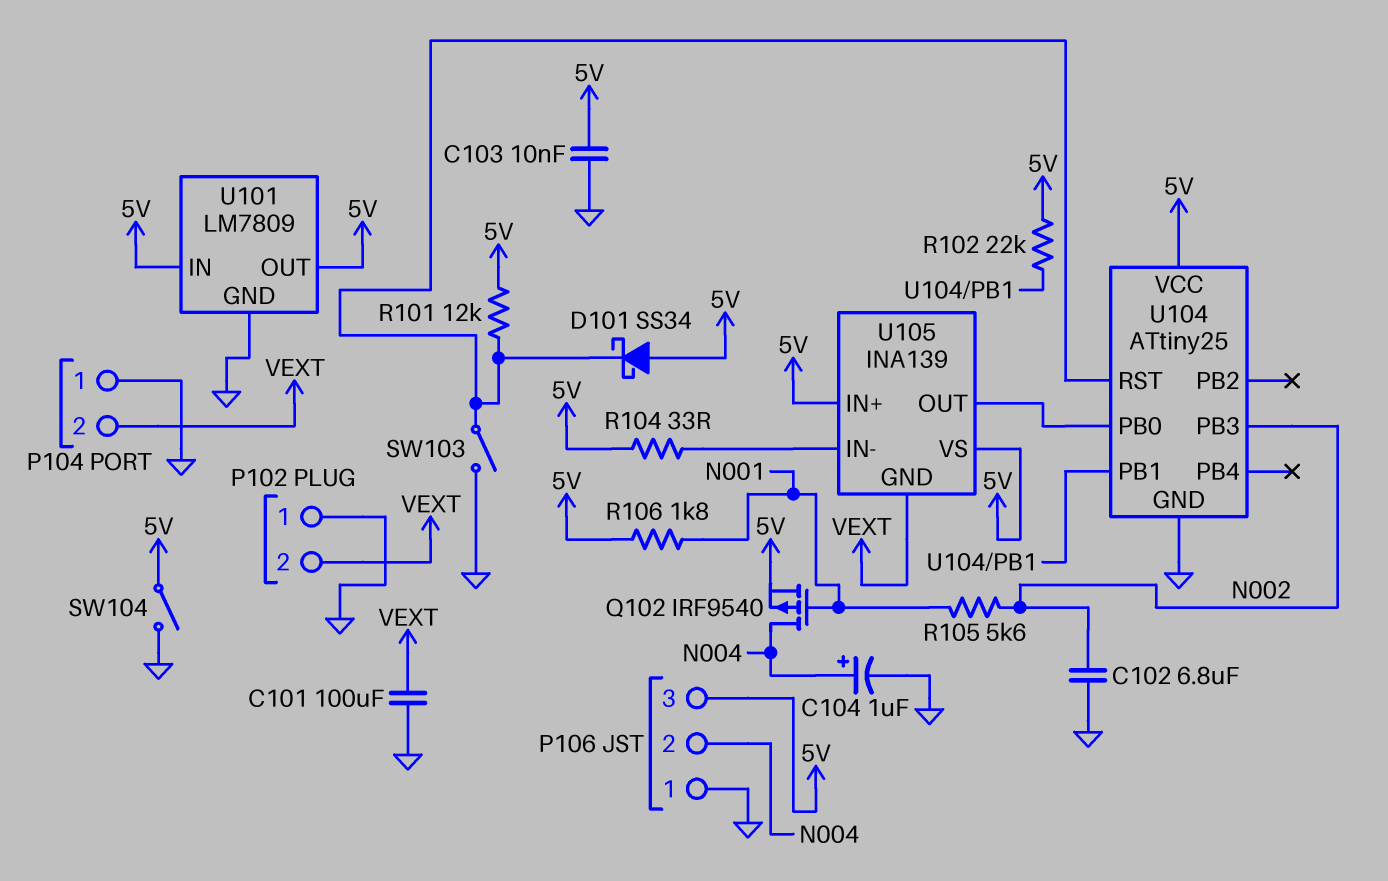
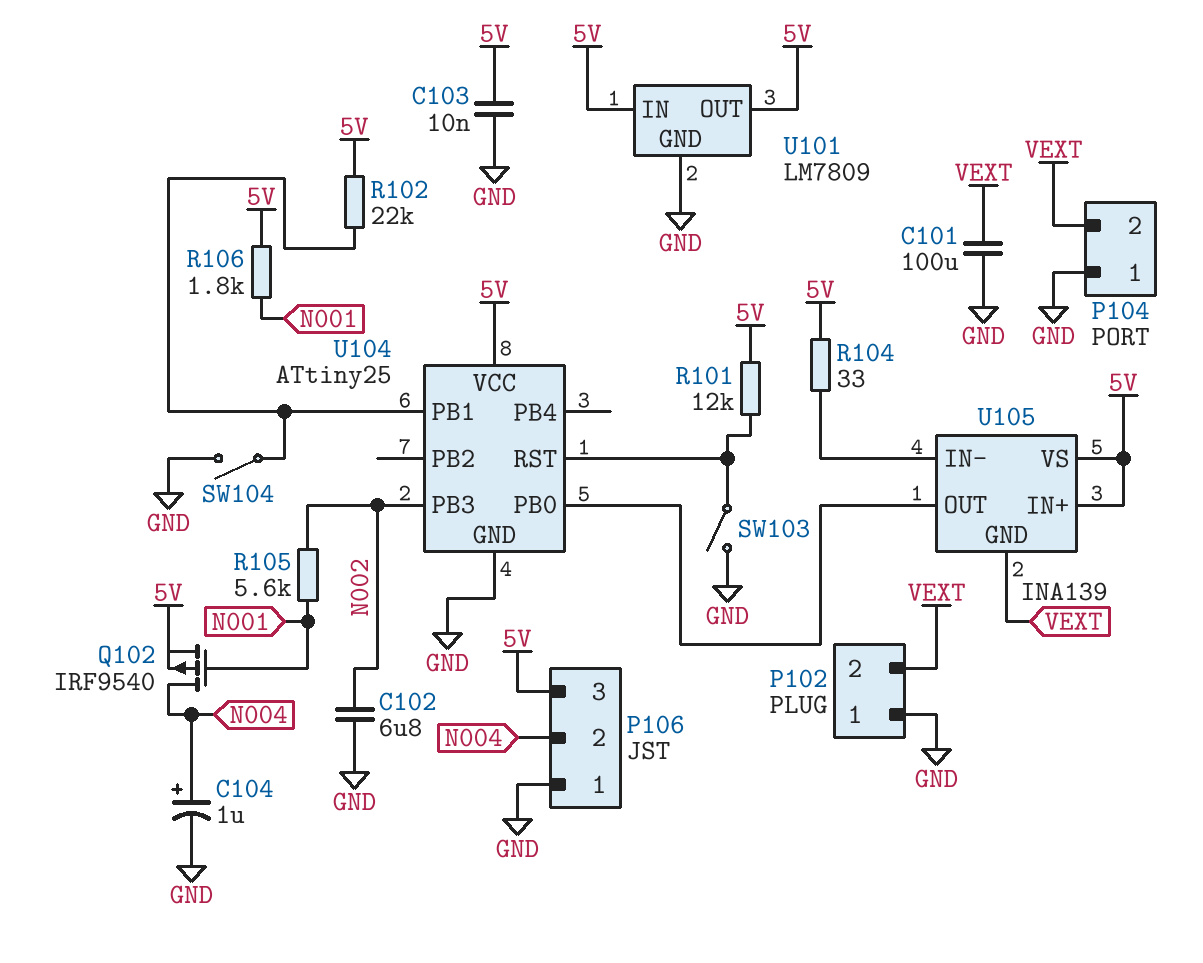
D101: schottky SS34 (A 5V, K U104/RST) -> none
SW104: switch (5V, GND) -> switch (GND, U104/PB1)

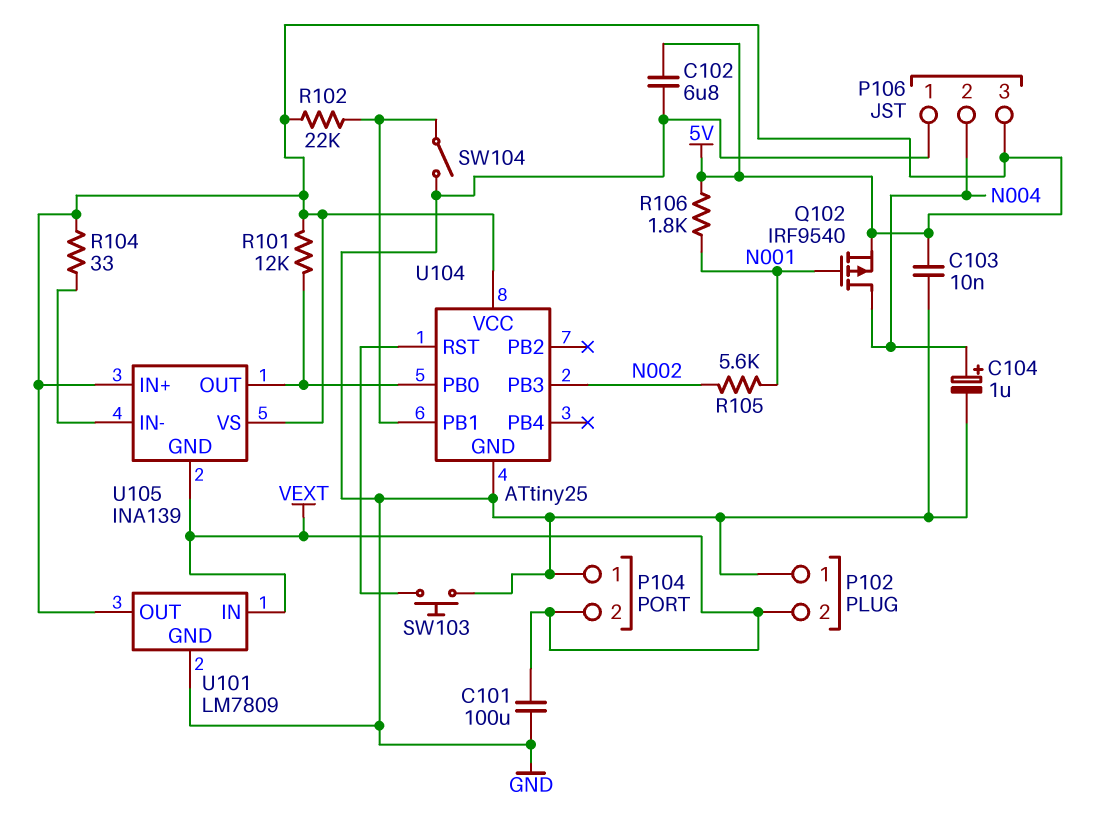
C102: 6.8uF (GND, N002) -> 6.8uF (5V, GND)
R101: 12k (5V, U104/RST) -> 12k (5V, U104/PB0)
SW103: switch (GND, U104/RST) -> button (GND, U104/RST)
U101 pin IN: 5V -> VEXT

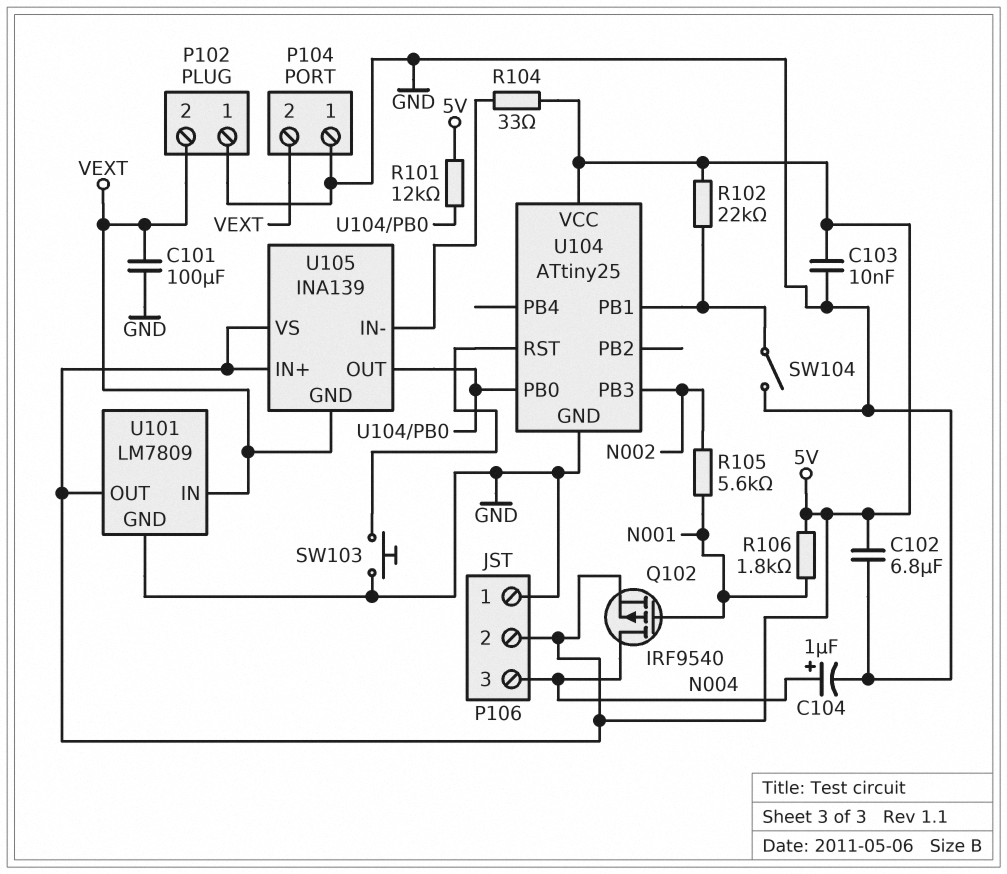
P106 pin 2: N004 -> 5V
P106 pin 3: 5V -> N004

